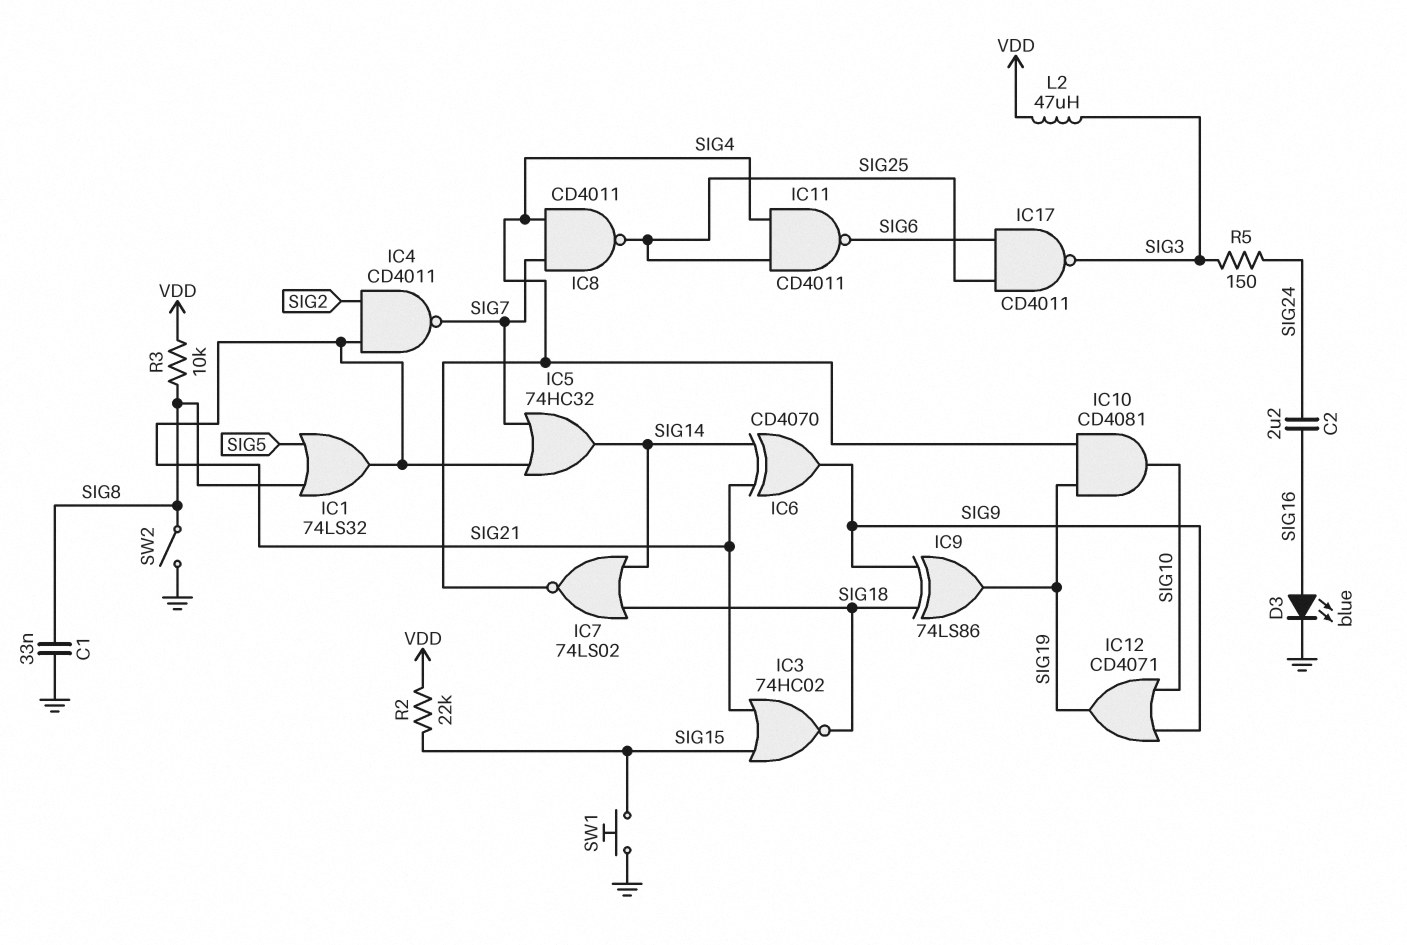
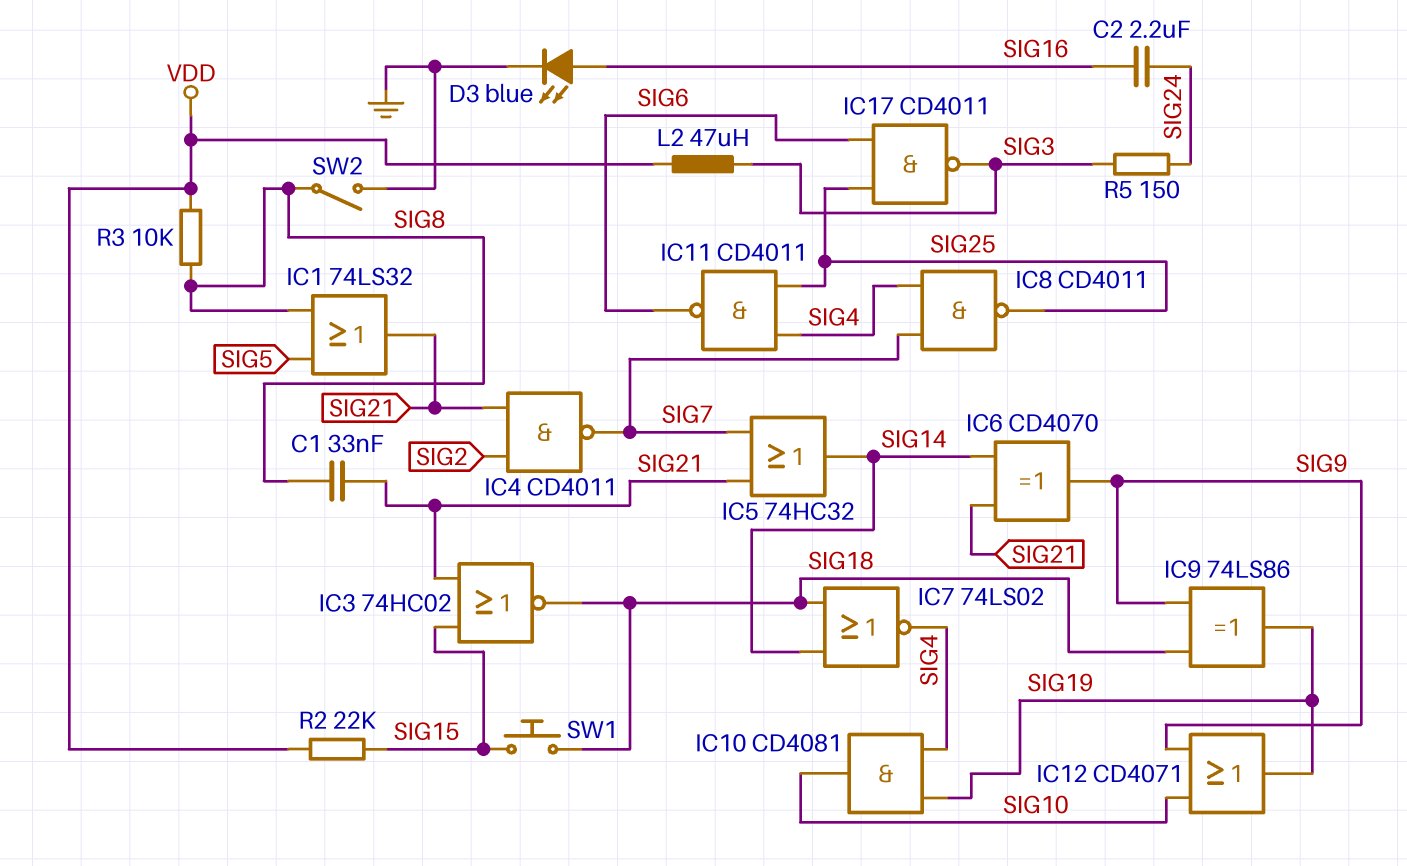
C1: 33nF (GND, SIG8) -> 33nF (SIG8, SIG21)
SW1: button (GND, SIG15) -> button (SIG15, SIG18)

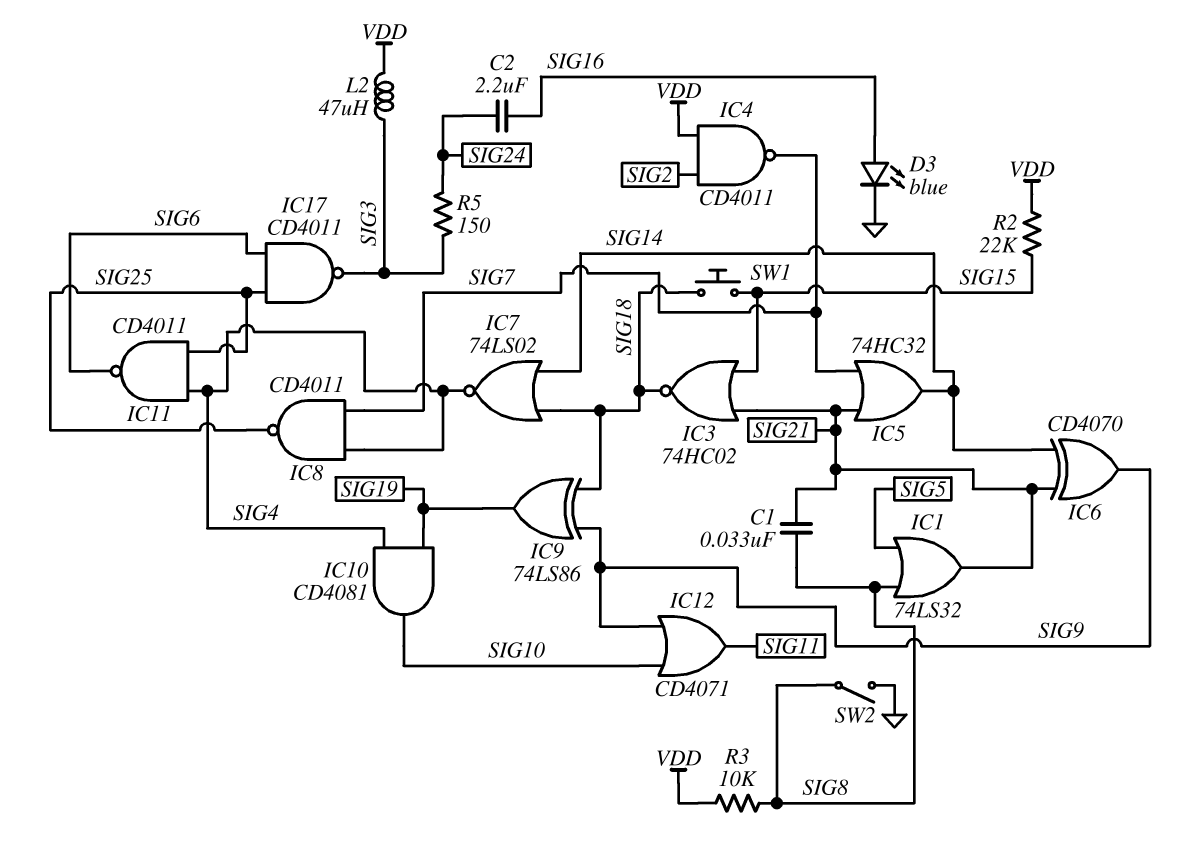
IC4: NAND CD4011 (in SIG2, in SIG21, out SIG7) -> NAND CD4011 (in SIG2, in VDD, out SIG7)
IC12: OR CD4071 (in SIG9, in SIG10, out SIG19) -> OR CD4071 (in SIG9, in SIG10, out SIG11)

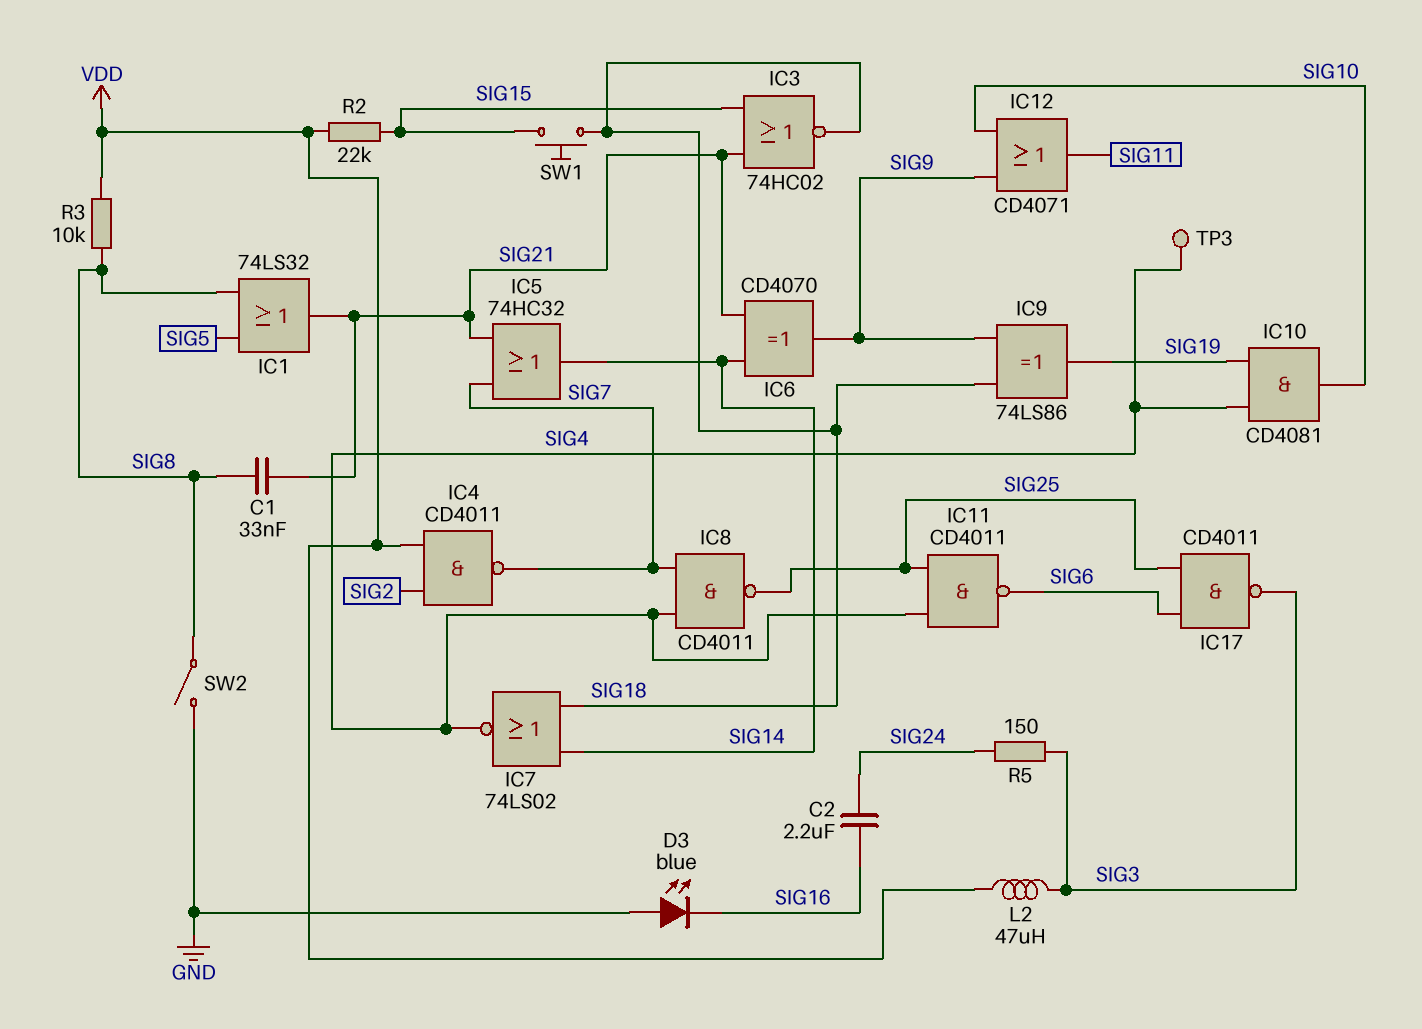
D3: LED blue (A SIG16, K GND) -> LED blue (A GND, K SIG16)
TP3: none -> test point (SIG4)

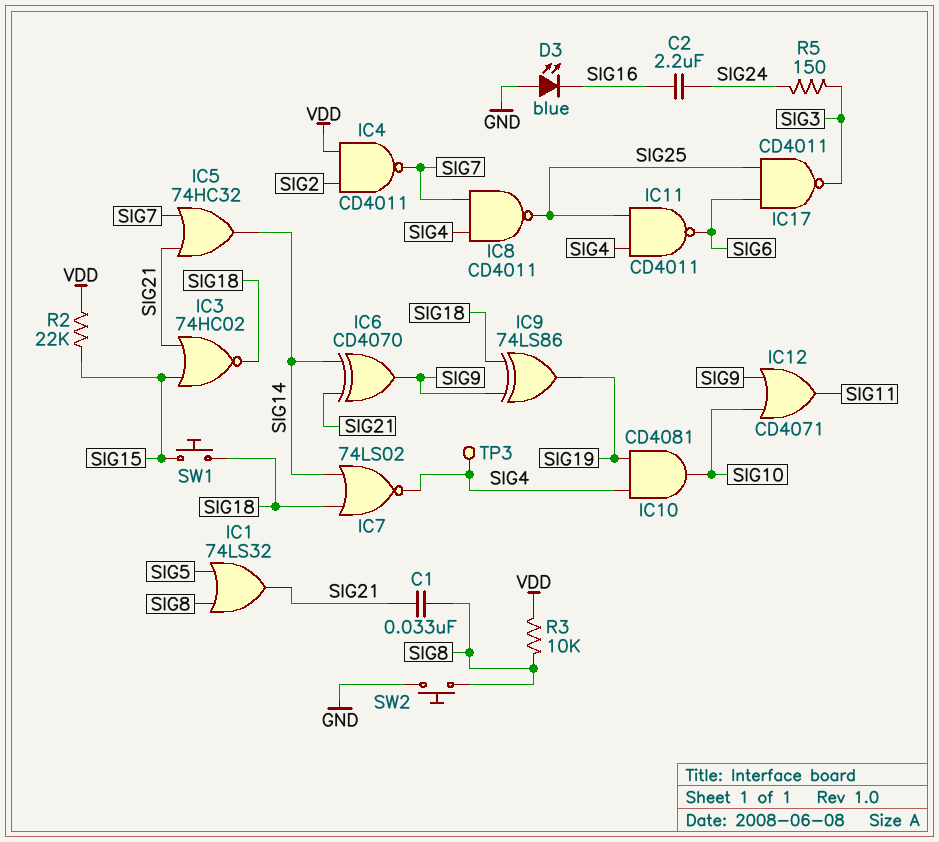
L2: 47uH (SIG3, VDD) -> none
SW2: switch (GND, SIG8) -> button (GND, SIG8)

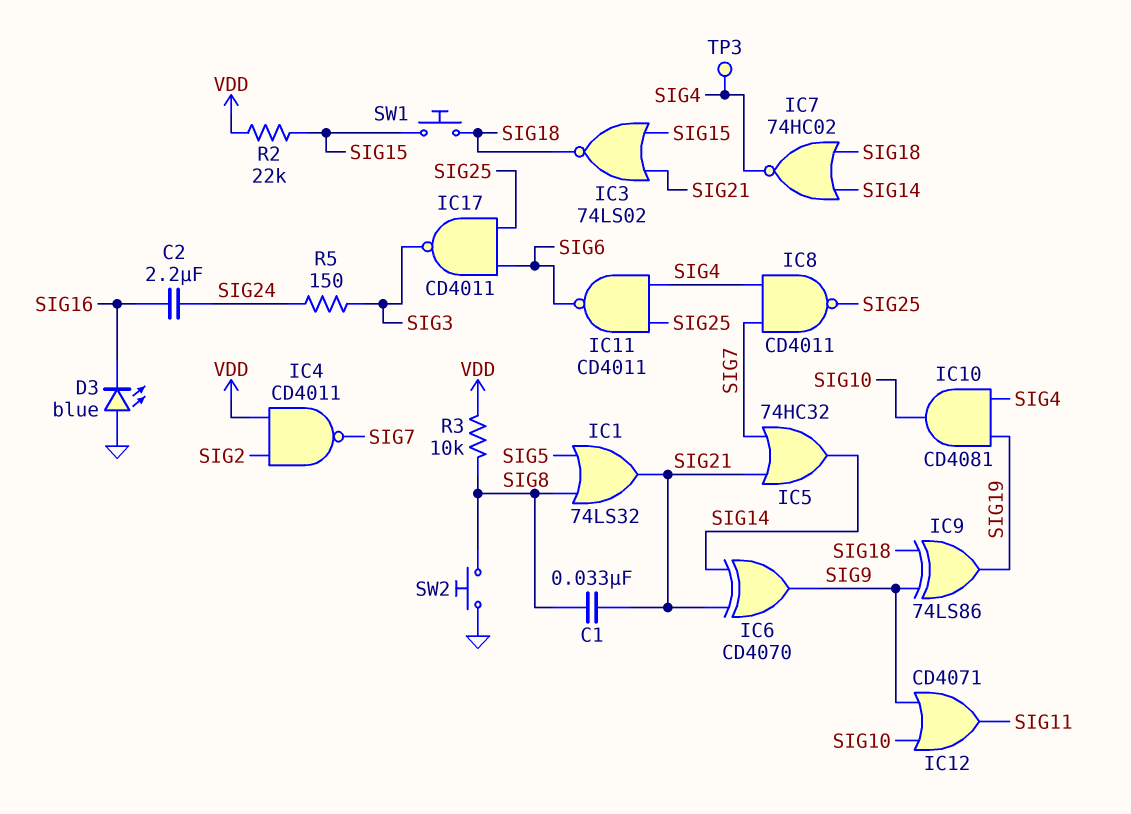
IC3: NOR 74HC02 (in SIG15, in SIG21, out SIG18) -> NOR 74LS02 (in SIG15, in SIG21, out SIG18)
IC7: NOR 74LS02 (in SIG14, in SIG18, out SIG4) -> NOR 74HC02 (in SIG14, in SIG18, out SIG4)

